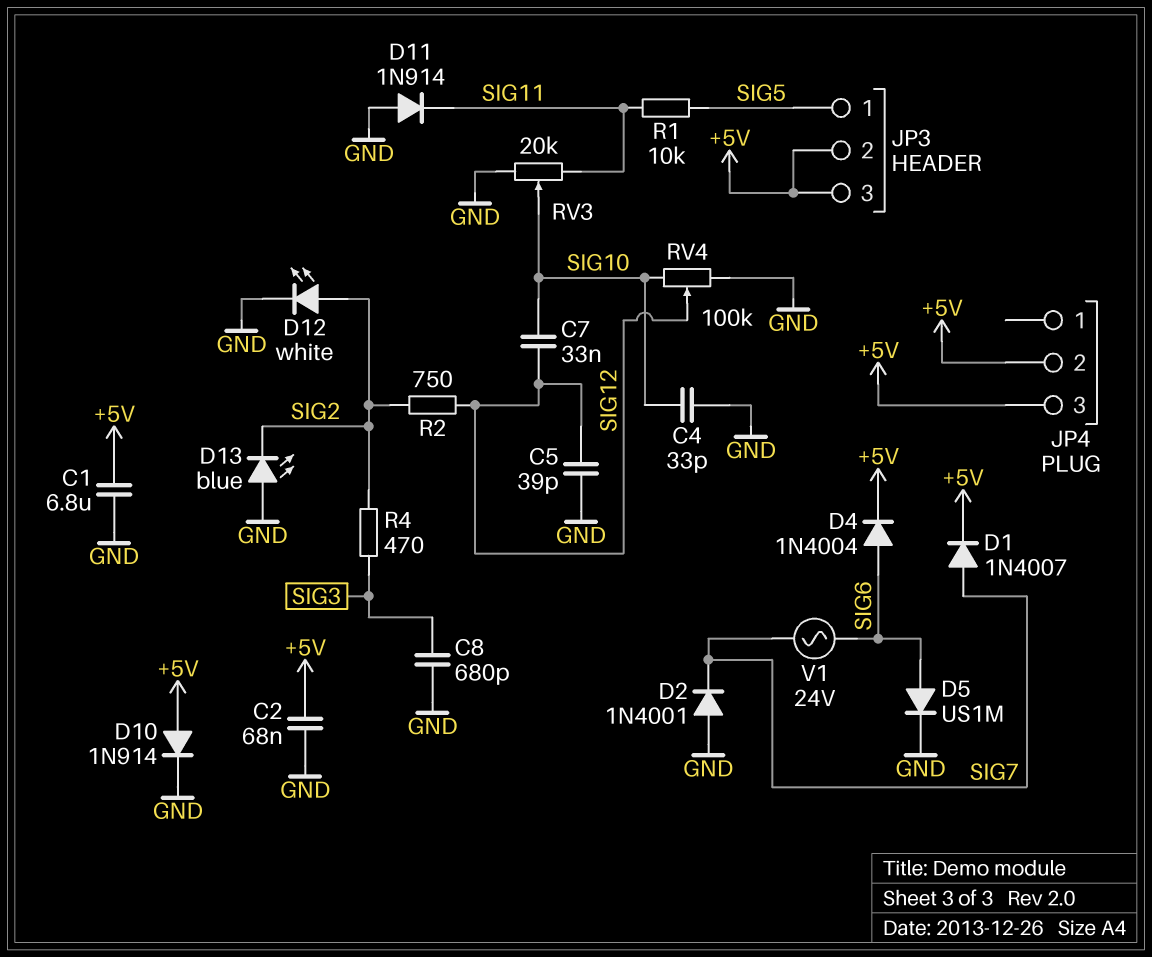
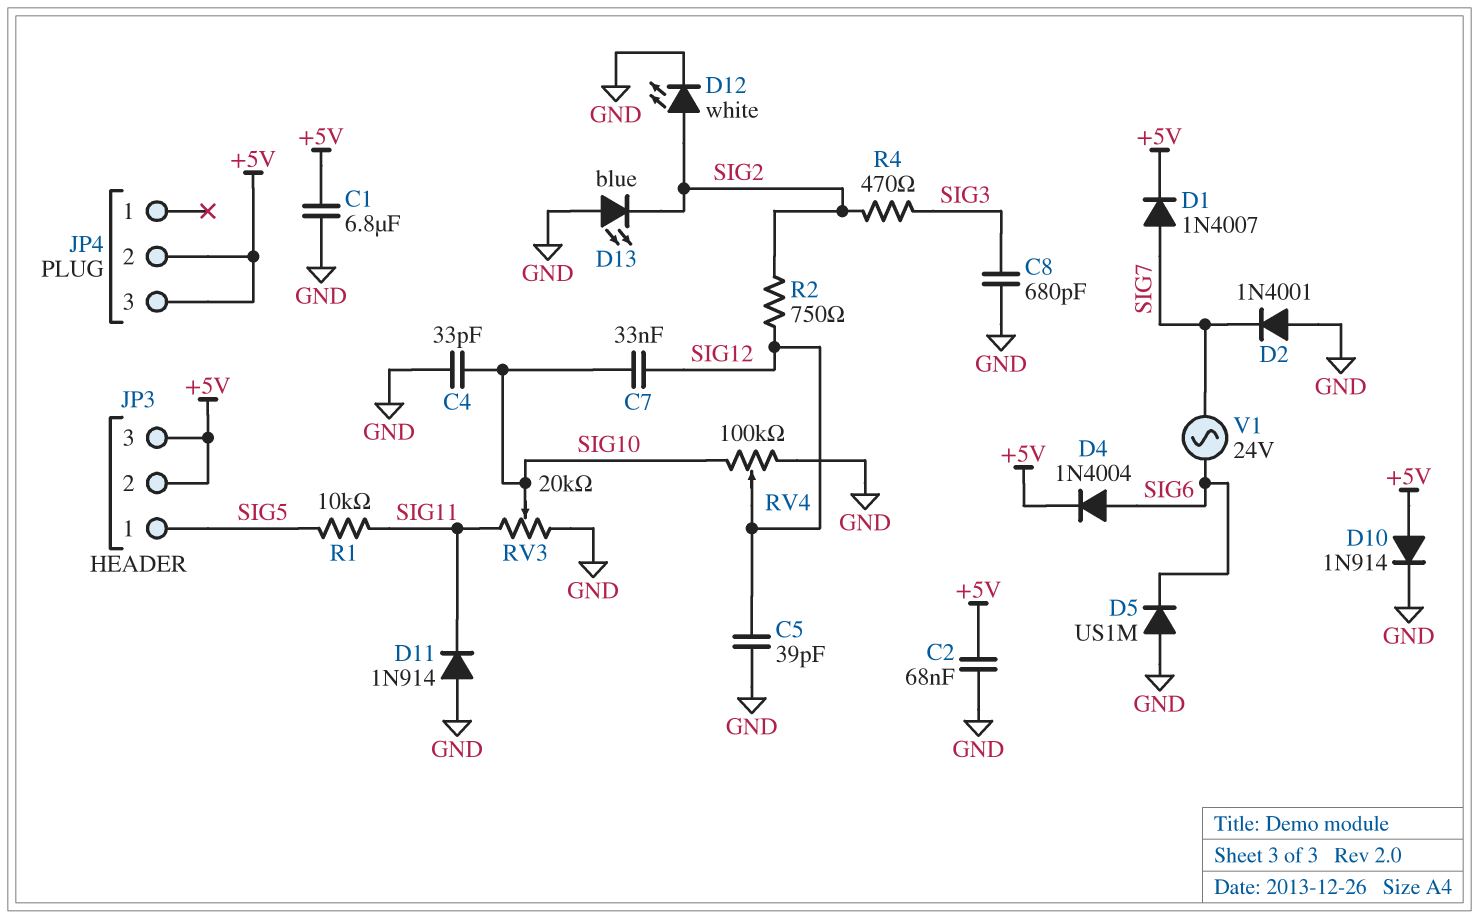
D5: diode US1M (A SIG6, K GND) -> diode US1M (A GND, K SIG6)

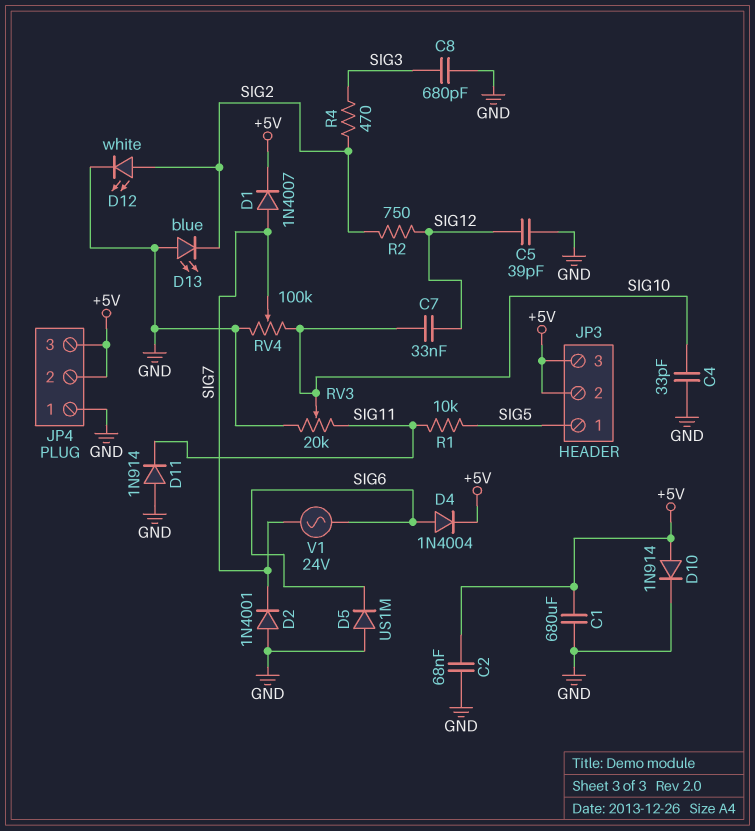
C1: 6.8uF (+5V, GND) -> 680uF (+5V, GND)
JP4 pin 1: none -> GND
RV4: 100k (GND, SIG10, wiper SIG12) -> 100k (GND, SIG10, wiper SIG7)

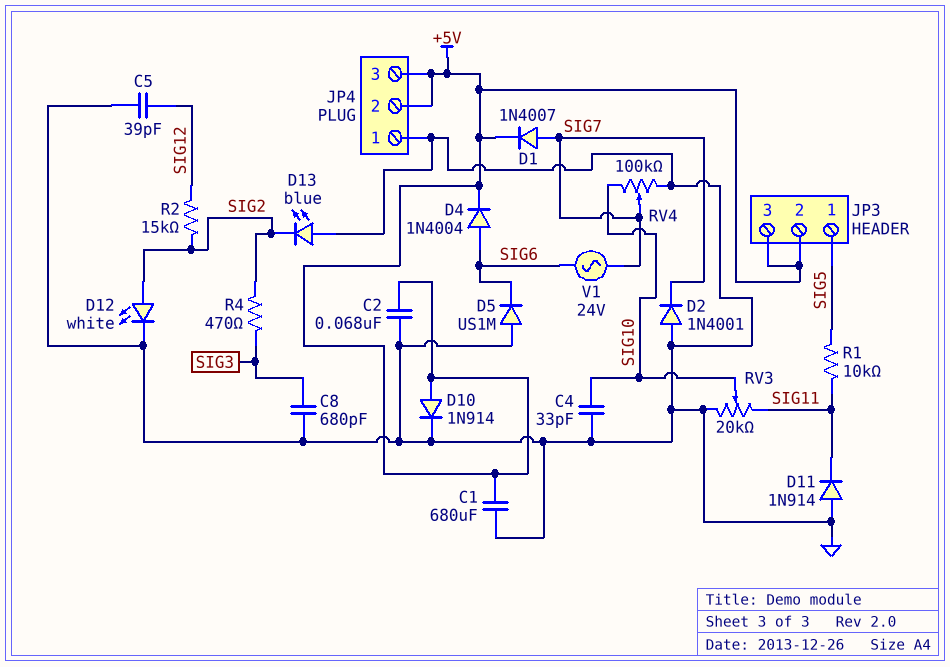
C7: 33nF (SIG10, SIG12) -> none
R2: 750 (SIG2, SIG12) -> 15k (SIG2, SIG12)

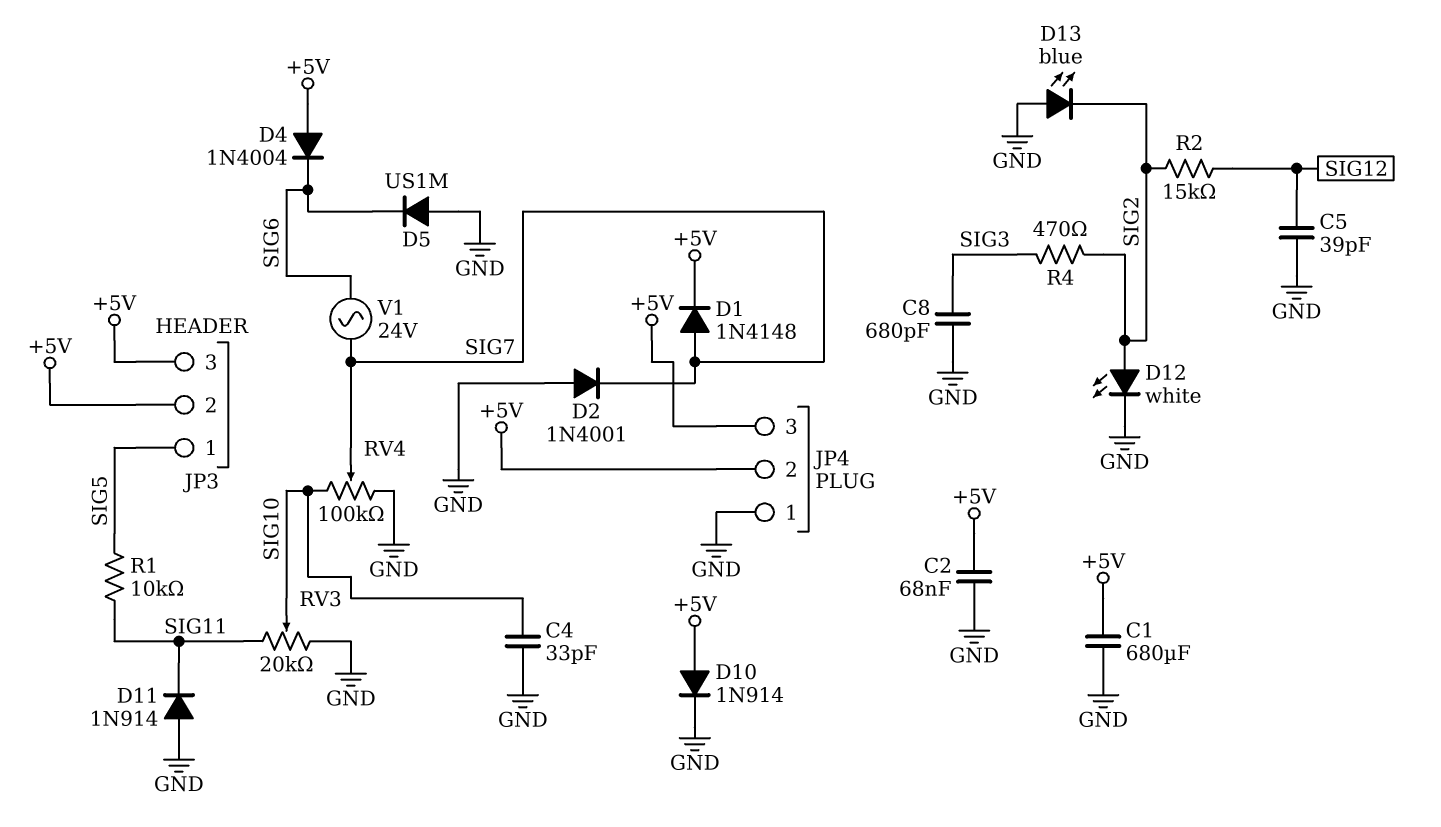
D1: diode 1N4007 (A SIG7, K +5V) -> diode 1N4148 (A SIG7, K +5V)
D4: diode 1N4004 (A SIG6, K +5V) -> diode 1N4004 (A +5V, K SIG6)

